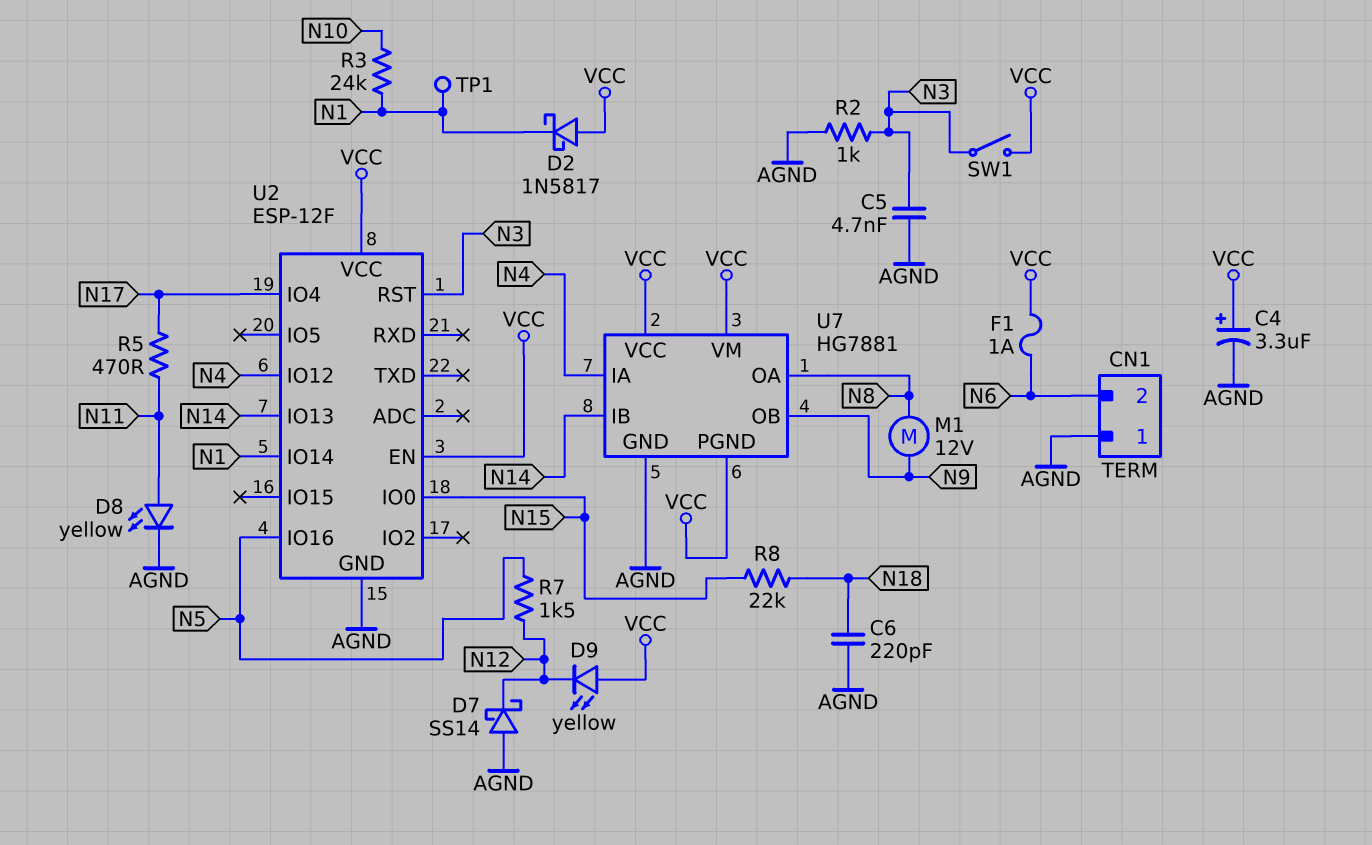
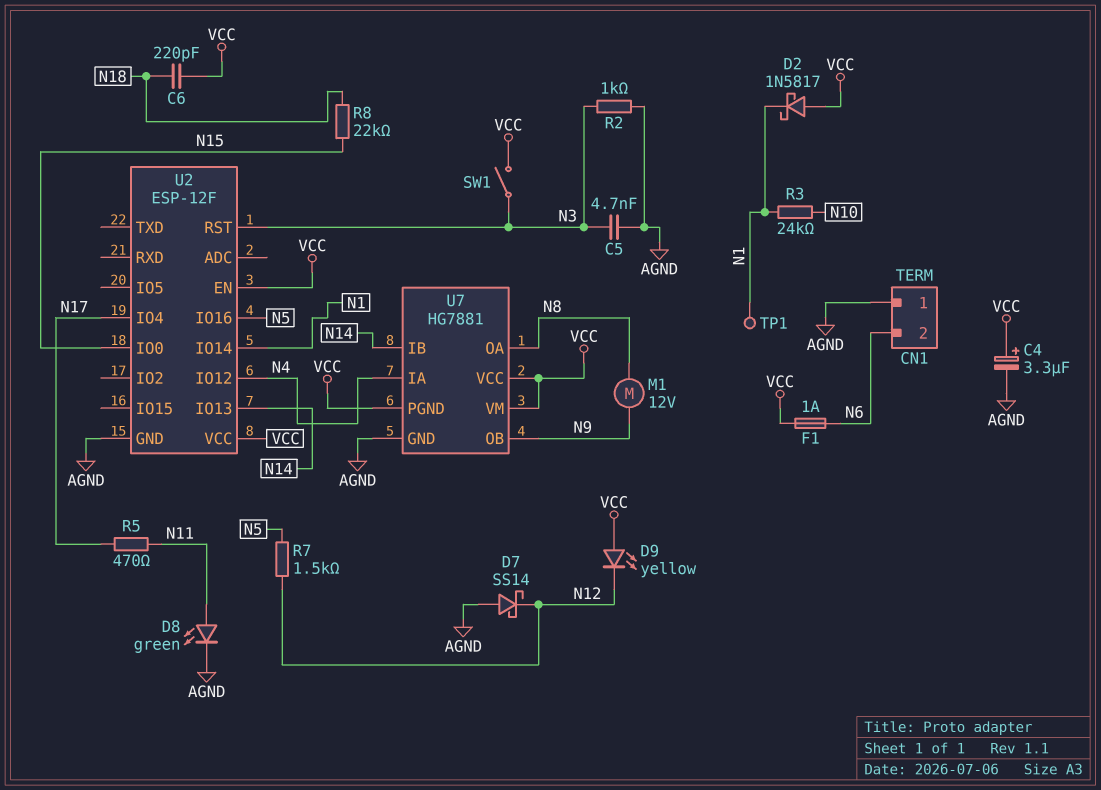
C6: 220pF (AGND, N18) -> 220pF (N18, VCC)
D8: LED yellow (A N11, K AGND) -> LED green (A N11, K AGND)

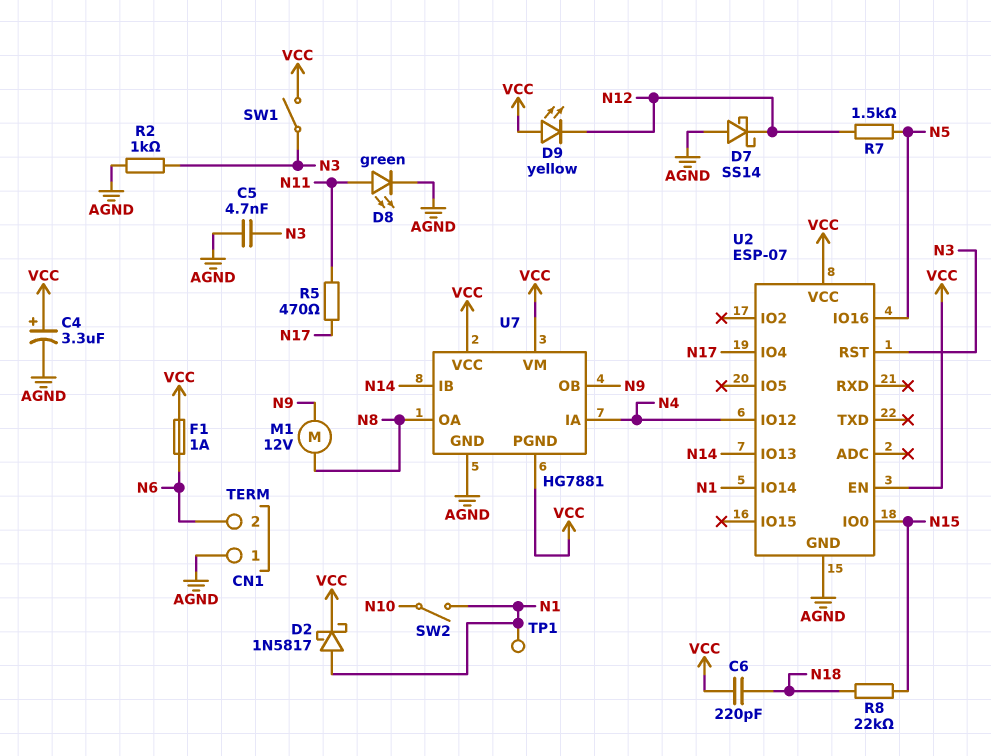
D2: schottky 1N5817 (A VCC, K N1) -> schottky 1N5817 (A N1, K VCC)
R3: 24k (N1, N10) -> none
SW2: none -> switch (N1, N10)
U2: ESP-12F -> ESP-07

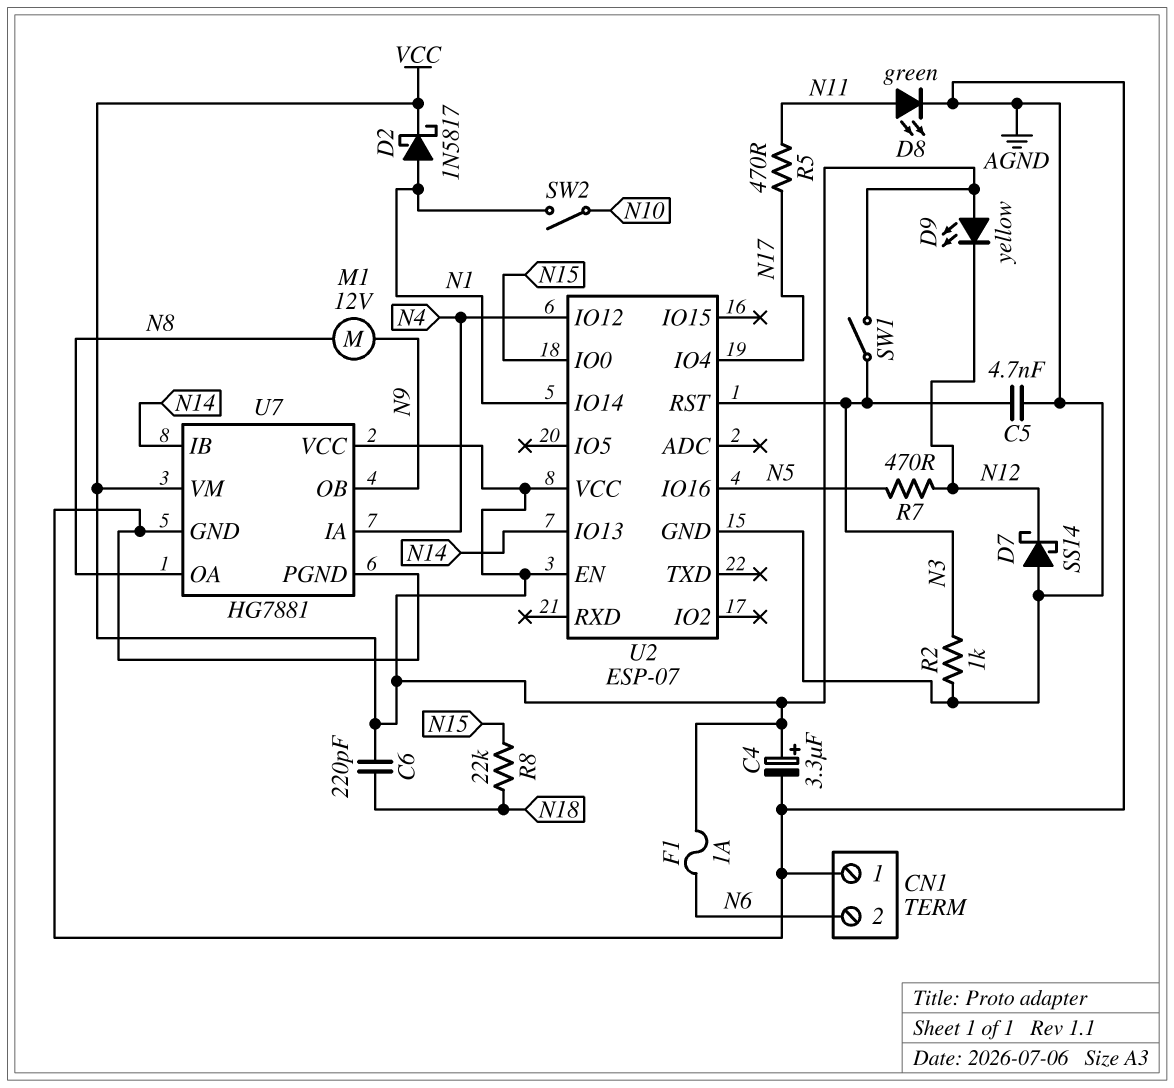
R7: 1.5k (N5, N12) -> 470 (N5, N12)
TP1: test point (N1) -> none
U7 pin PGND: VCC -> AGND

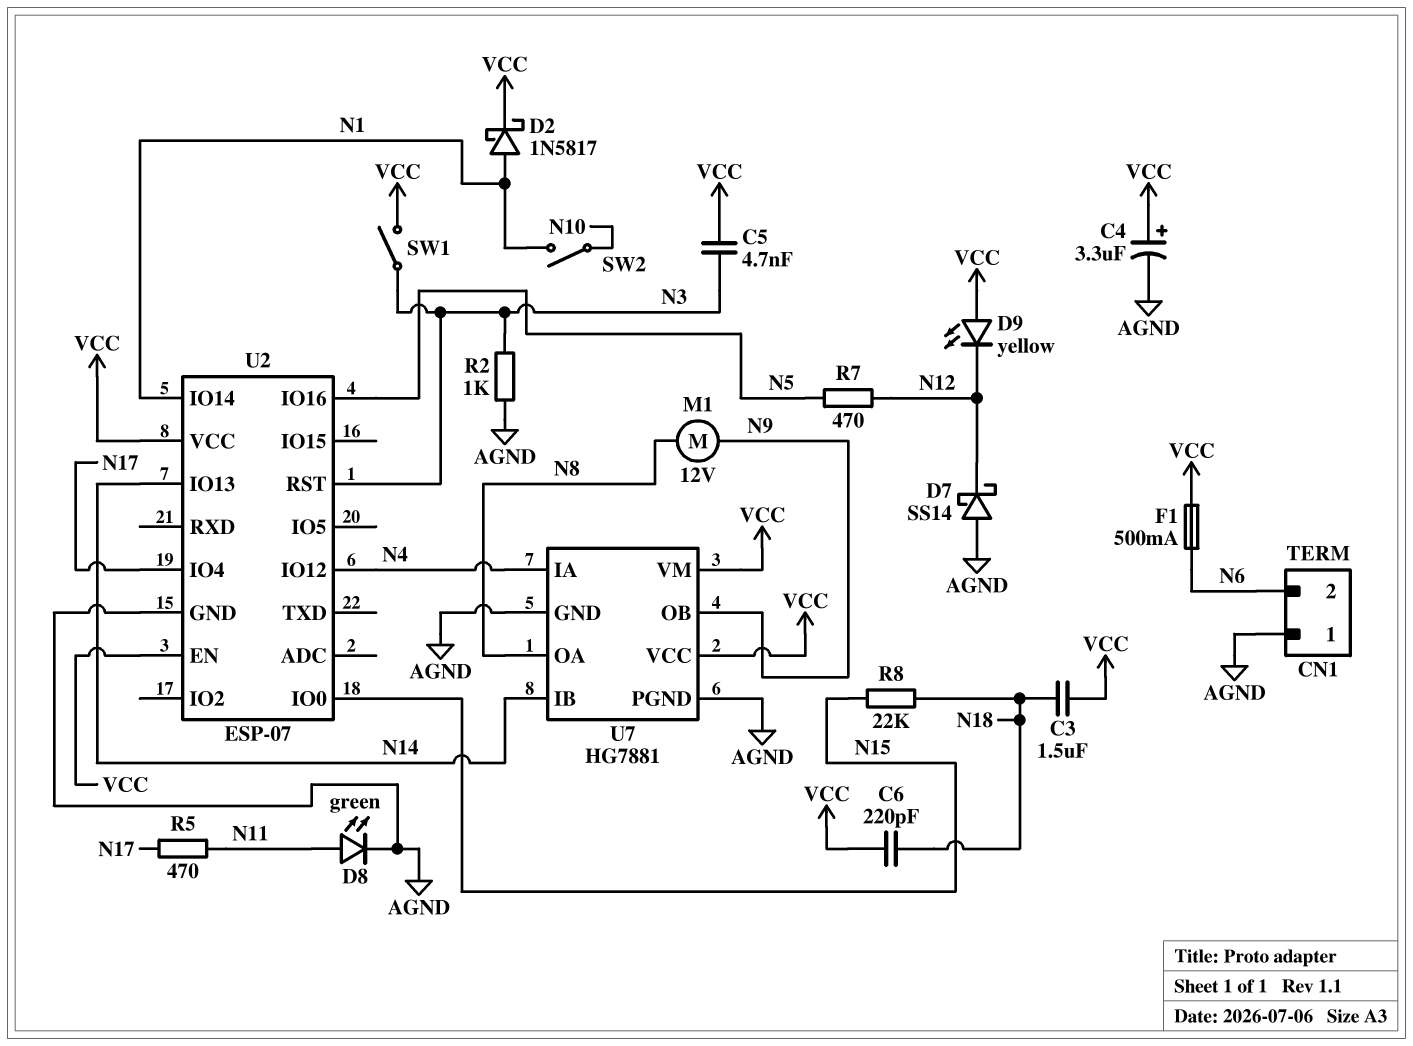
C3: none -> 1.5uF (N18, VCC)
C5: 4.7nF (AGND, N3) -> 4.7nF (N3, VCC)
F1: 1A (N6, VCC) -> 500mA (N6, VCC)

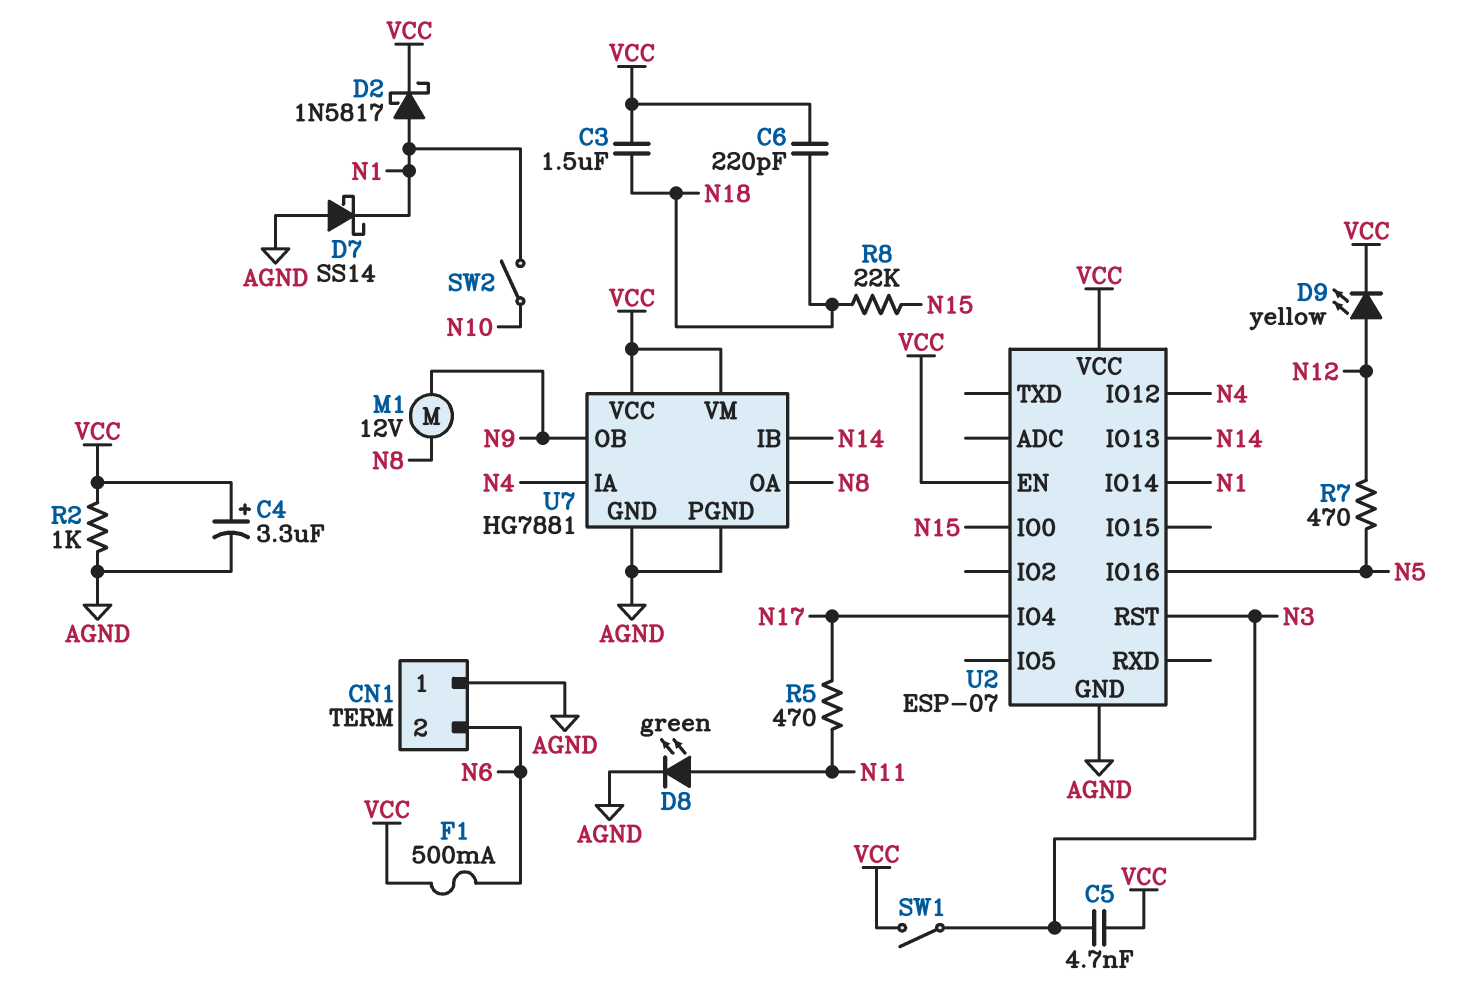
D7: schottky SS14 (A AGND, K N12) -> schottky SS14 (A AGND, K N1)
D9: LED yellow (A VCC, K N12) -> LED yellow (A N12, K VCC)
R2: 1k (AGND, N3) -> 1k (AGND, VCC)

